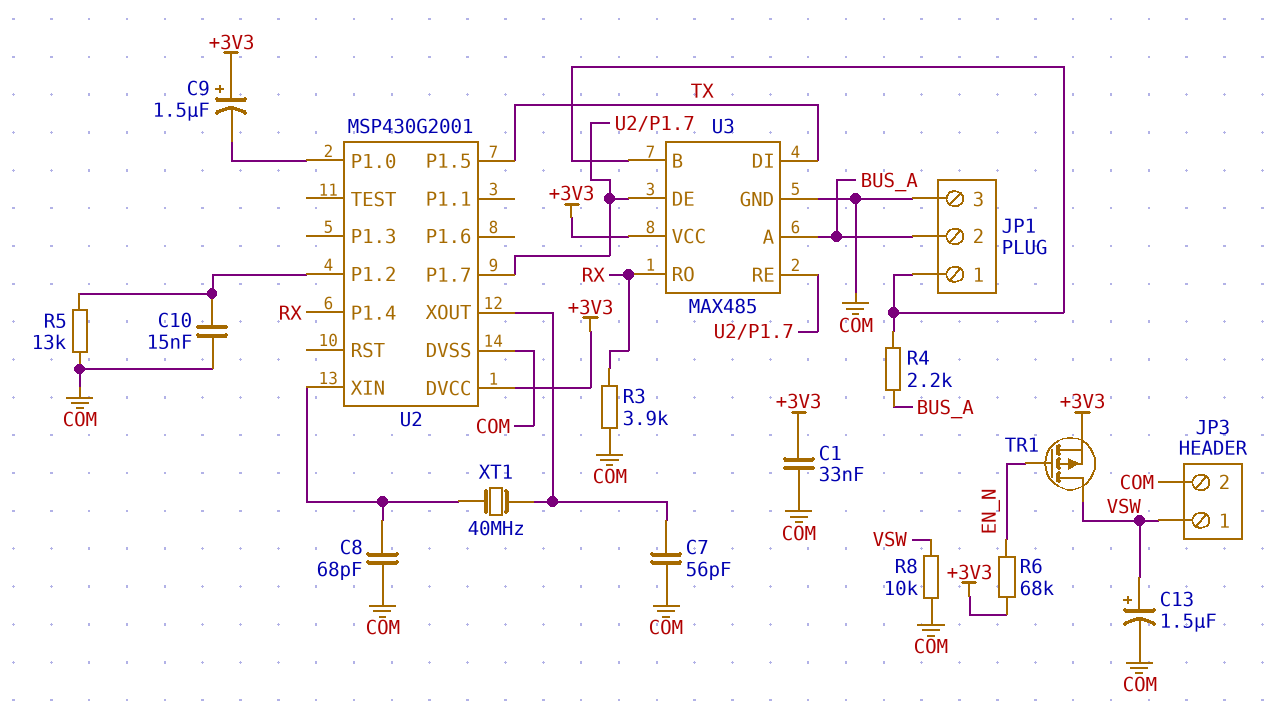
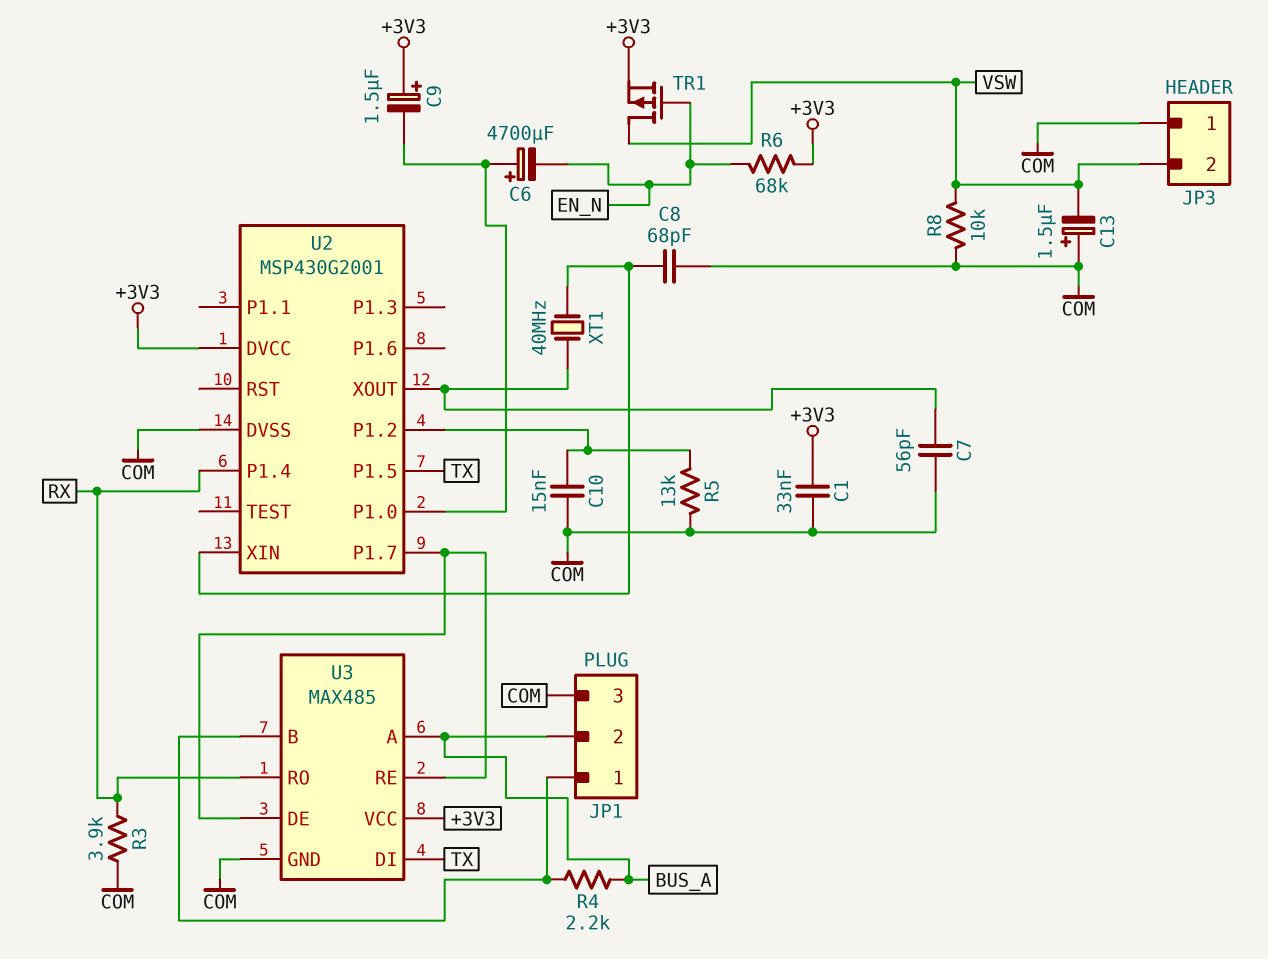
C6: none -> 4700uF (plus U2/P1.0, minus EN_N)
C13: 1.5uF (plus VSW, minus COM) -> 1.5uF (plus COM, minus VSW)
JP3 pin 1: VSW -> COM
JP3 pin 2: COM -> VSW

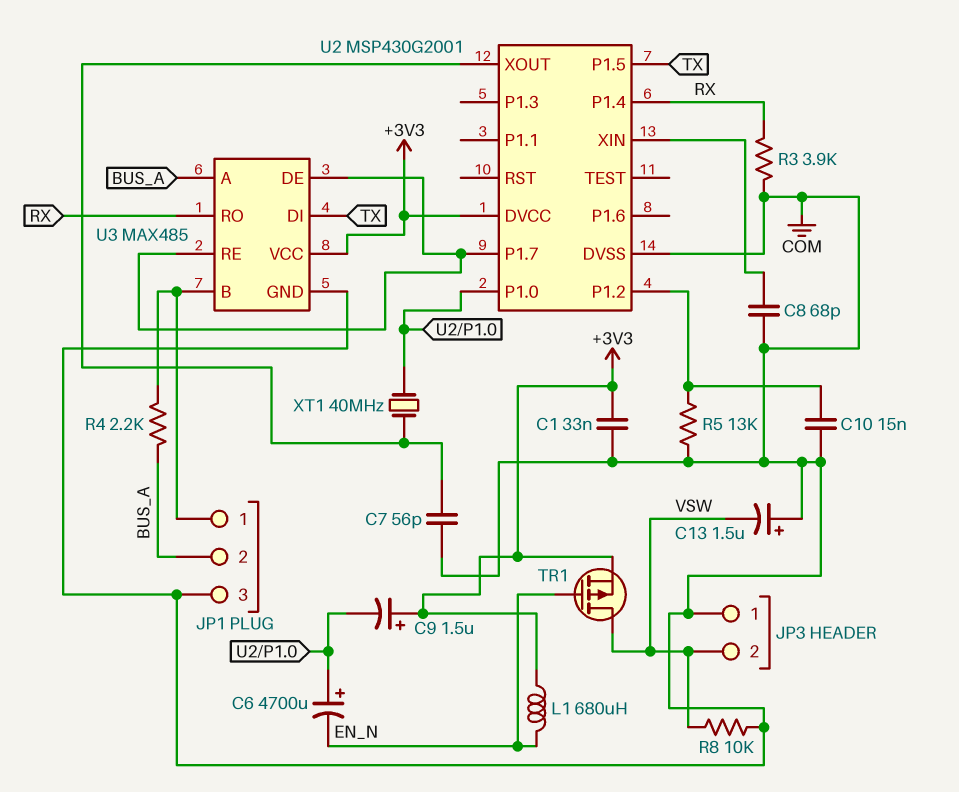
L1: none -> 680uH (+3V3, EN_N)
R6: 68k (+3V3, EN_N) -> none
XT1: 40MHz (U2/XIN, U2/XOUT) -> 40MHz (U2/P1.0, U2/XOUT)

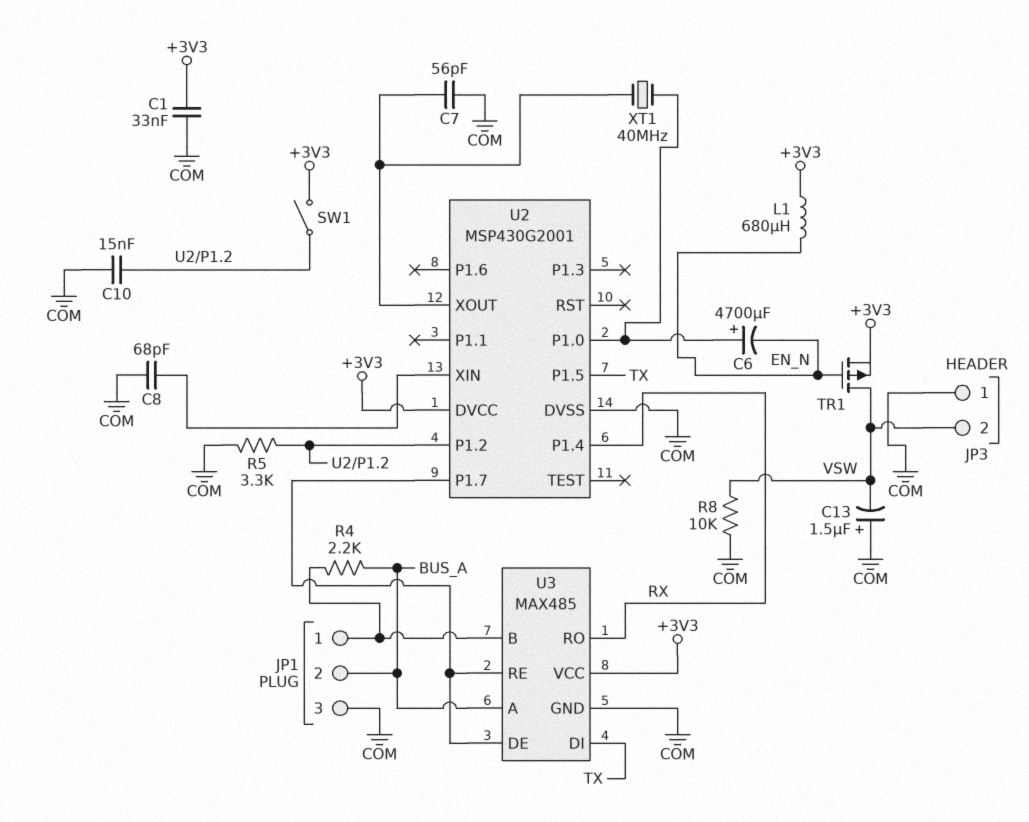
C9: 1.5uF (plus +3V3, minus U2/P1.0) -> none
R3: 3.9k (COM, RX) -> none
R5: 13k (COM, U2/P1.2) -> 3.3k (COM, U2/P1.2)
SW1: none -> switch (+3V3, U2/P1.2)

